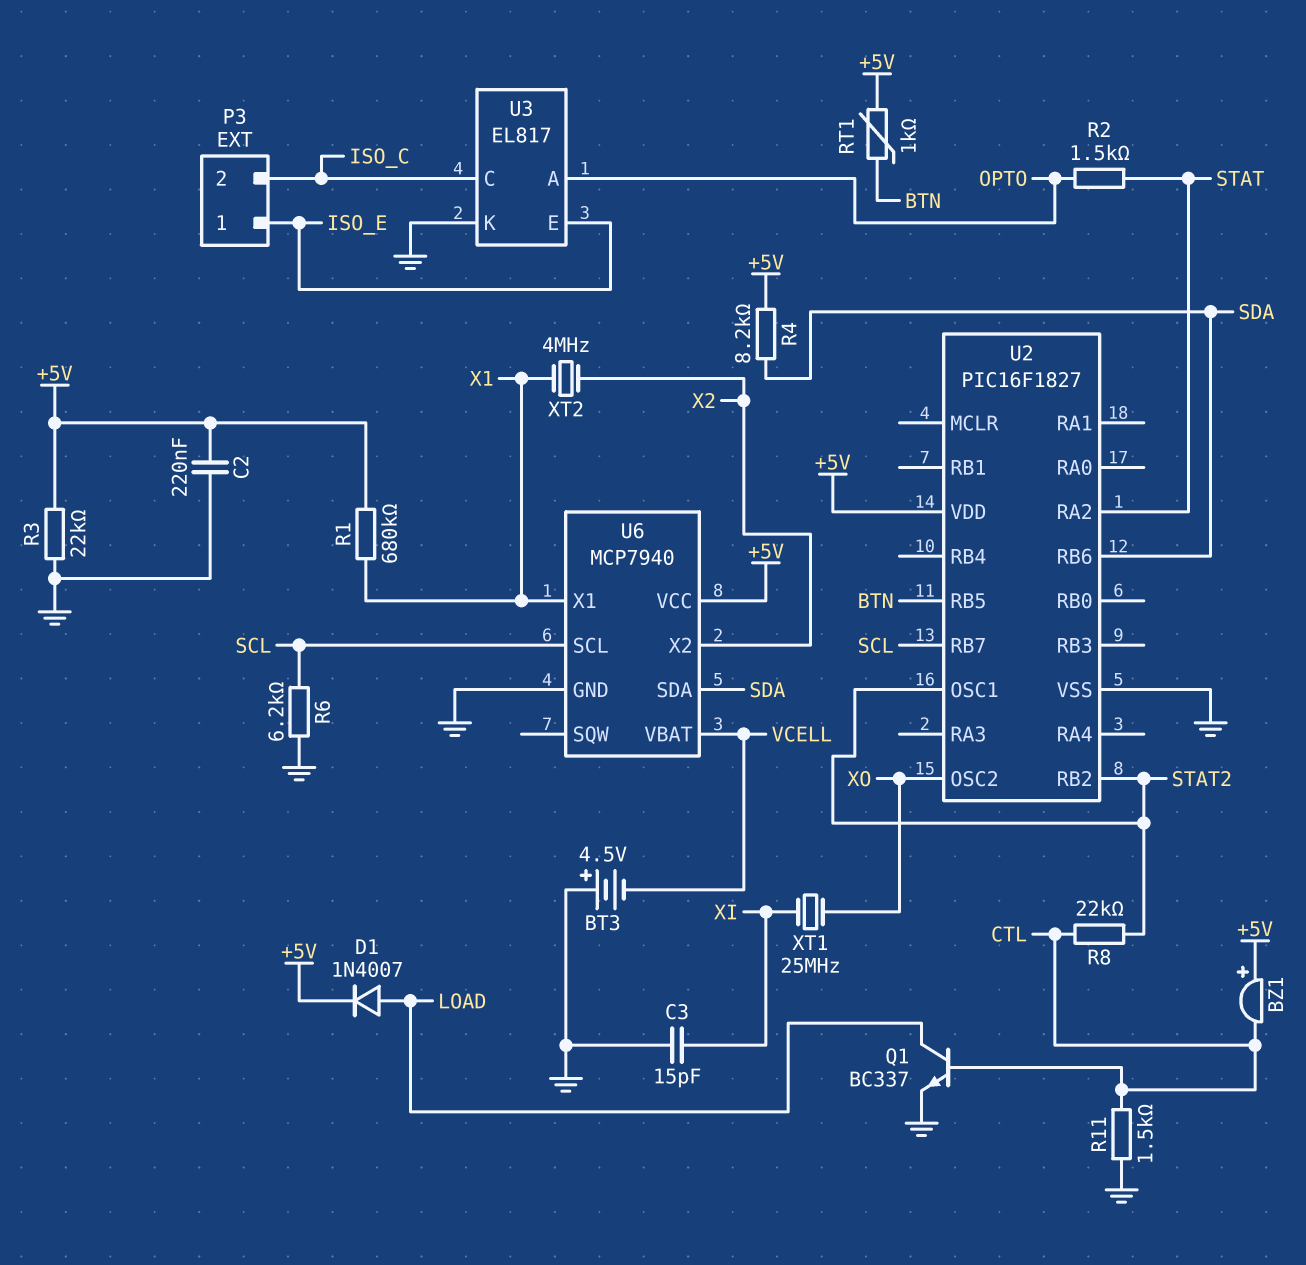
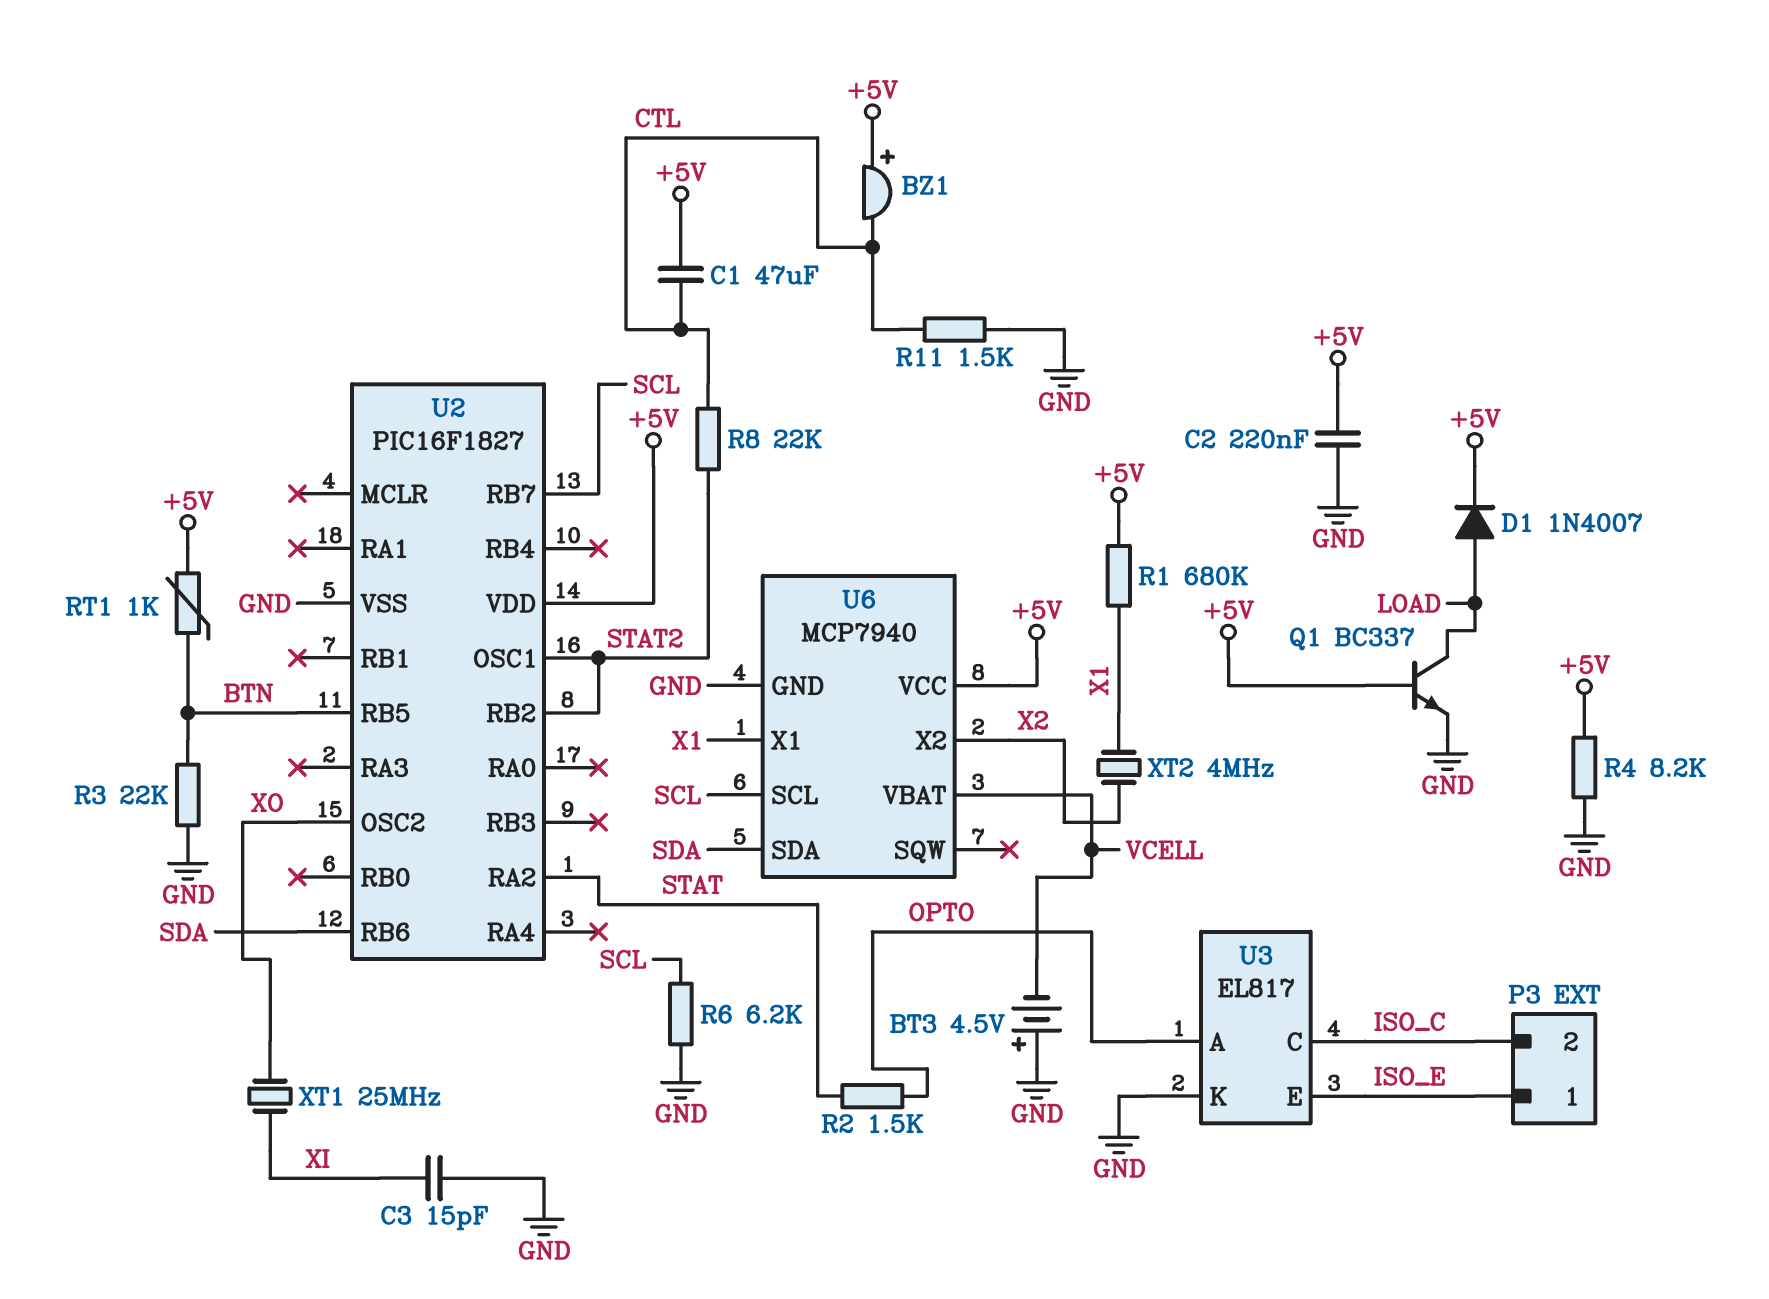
C1: none -> 47uF (+5V, CTL)
Q1: NPN BC337 (B CTL, C LOAD, E GND) -> NPN BC337 (B +5V, C LOAD, E GND)
R3: 22k (+5V, GND) -> 22k (BTN, GND)
R4: 8.2k (+5V, SDA) -> 8.2k (+5V, GND)

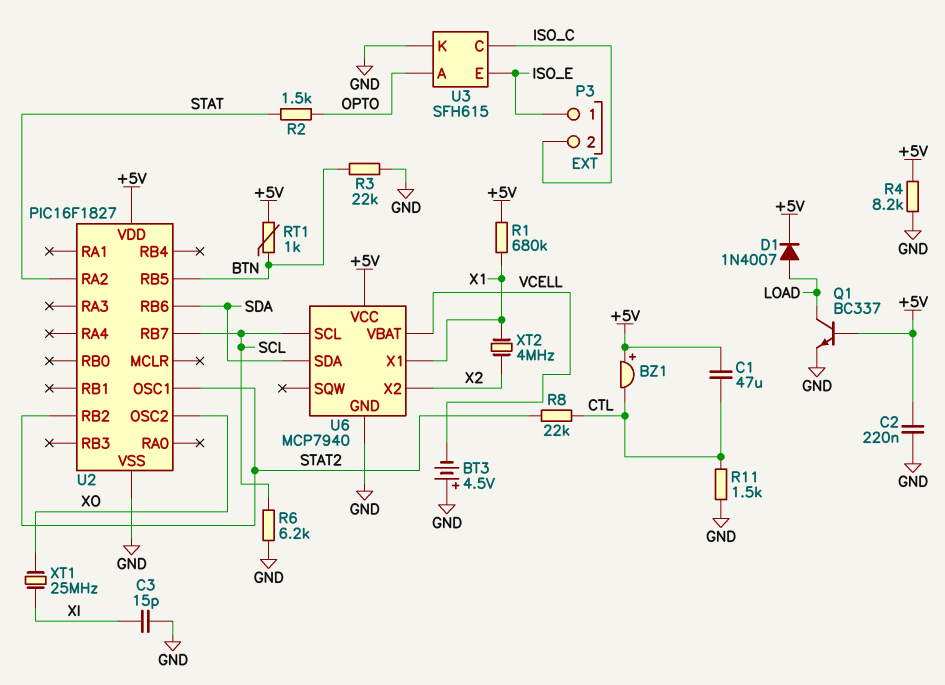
U3: EL817 -> SFH615

